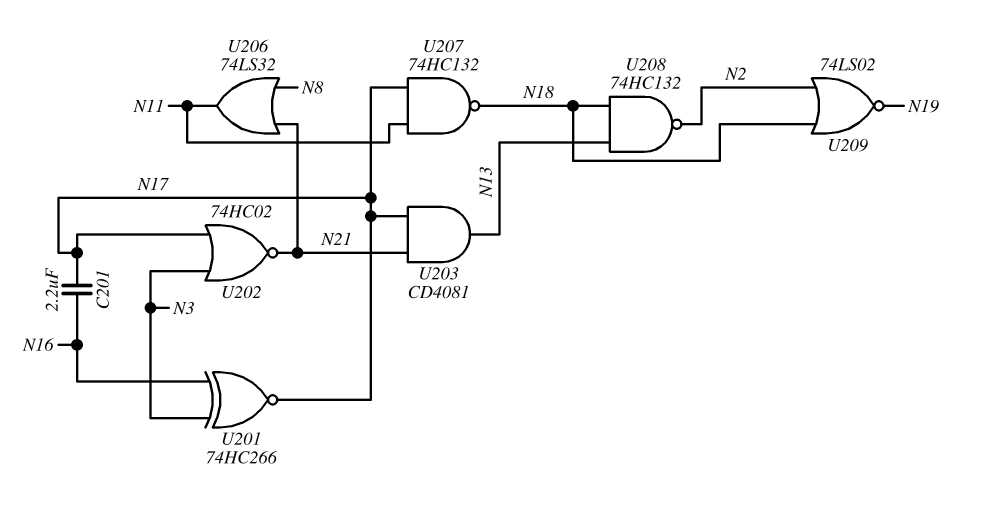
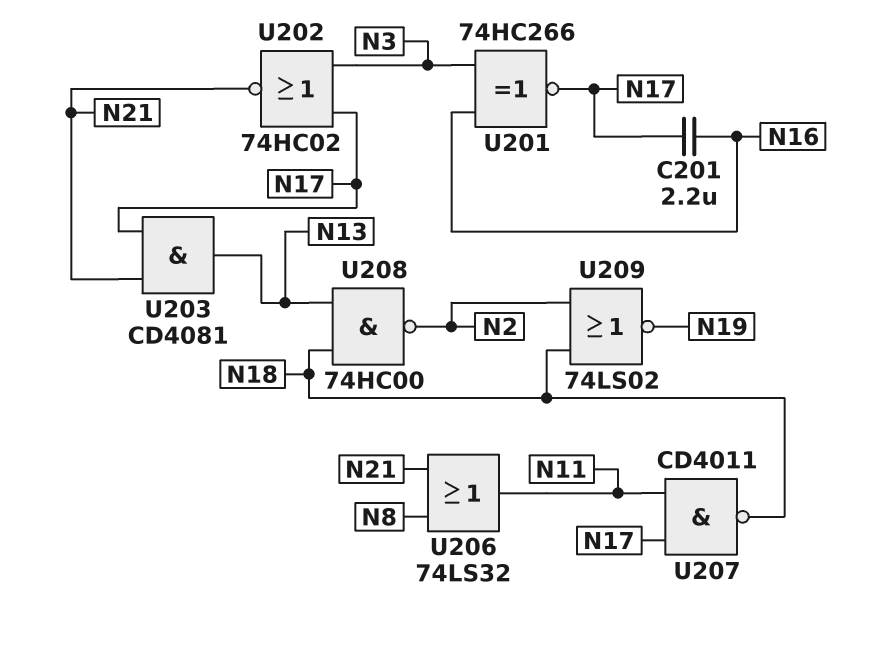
U207: NAND 74HC132 (in N11, in N17, out N18) -> NAND CD4011 (in N11, in N17, out N18)
U208: NAND 74HC132 (in N13, in N18, out N2) -> NAND 74HC00 (in N13, in N18, out N2)

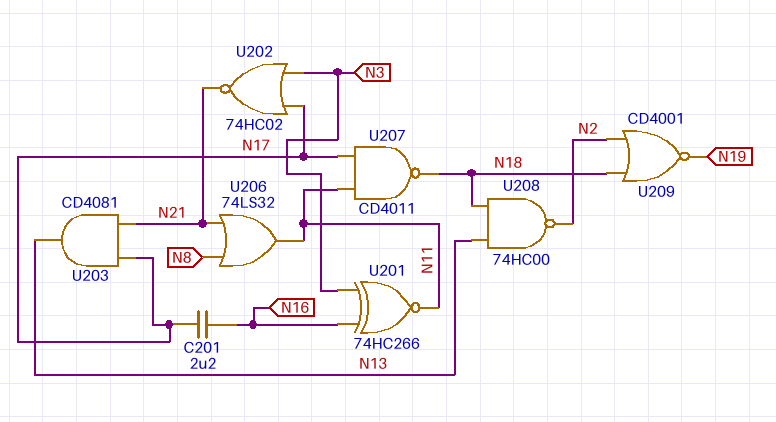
U201: XNOR 74HC266 (in N3, in N16, out N17) -> XNOR 74HC266 (in N3, in N16, out N11)
U209: NOR 74LS02 (in N2, in N18, out N19) -> NOR CD4001 (in N2, in N18, out N19)

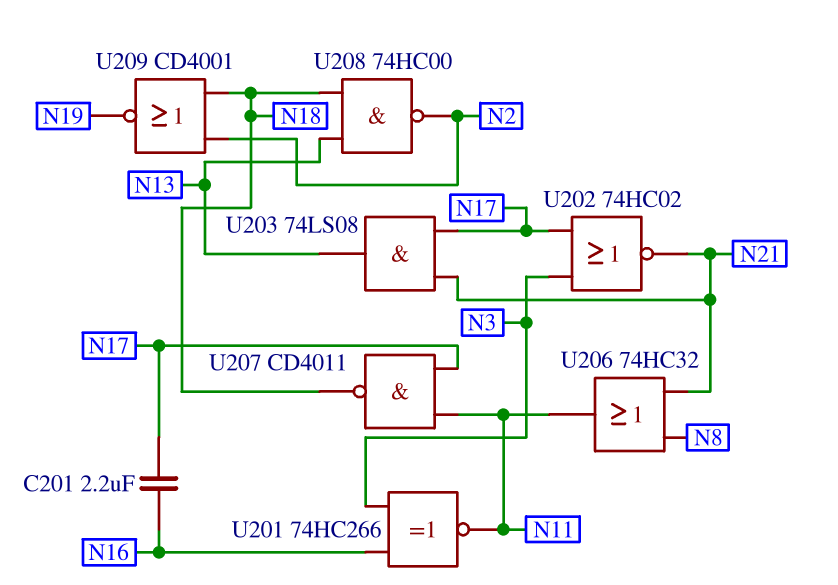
U203: AND CD4081 (in N17, in N21, out N13) -> AND 74LS08 (in N17, in N21, out N13)
U206: OR 74LS32 (in N8, in N21, out N11) -> OR 74HC32 (in N8, in N21, out N11)

